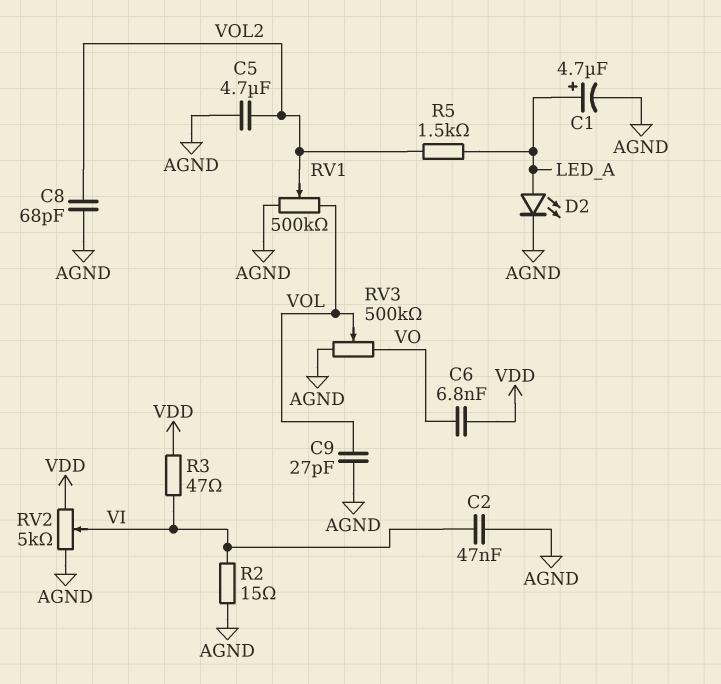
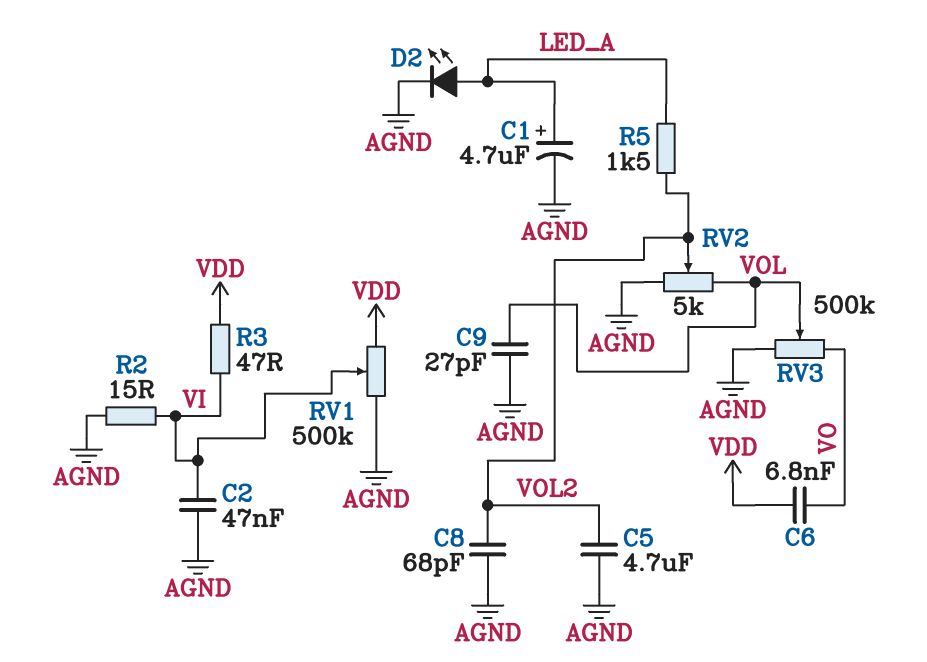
RV1: 500k (AGND, VOL, wiper VOL2) -> 500k (AGND, VDD, wiper VI)
RV2: 5k (AGND, VDD, wiper VI) -> 5k (AGND, VOL, wiper VOL2)

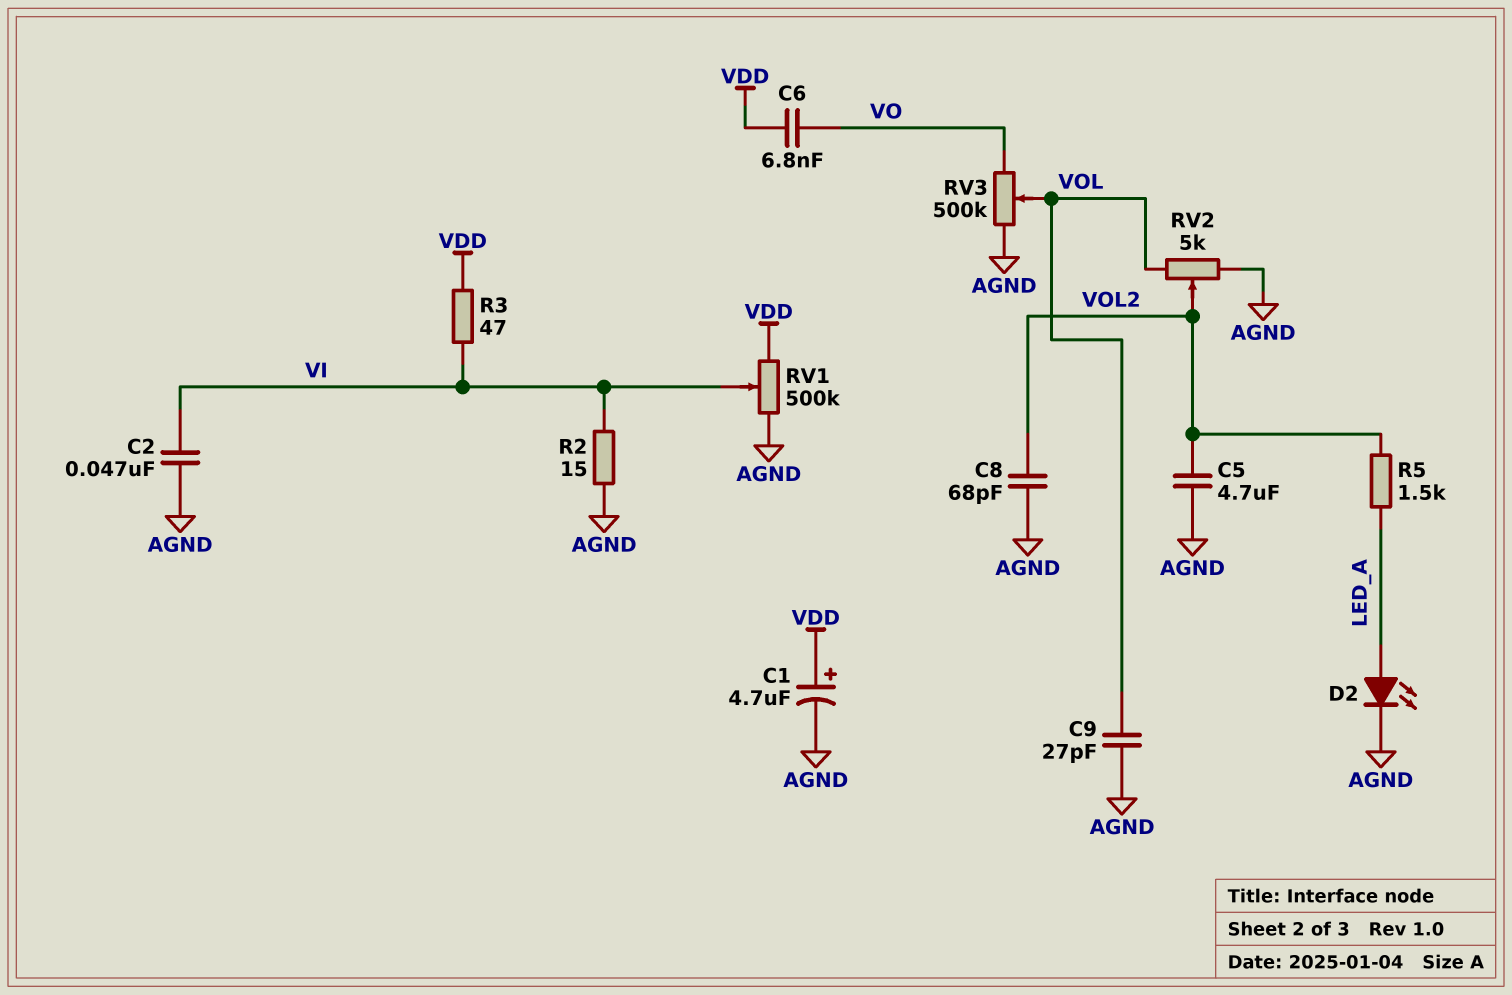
C1: 4.7uF (plus LED_A, minus AGND) -> 4.7uF (plus VDD, minus AGND)

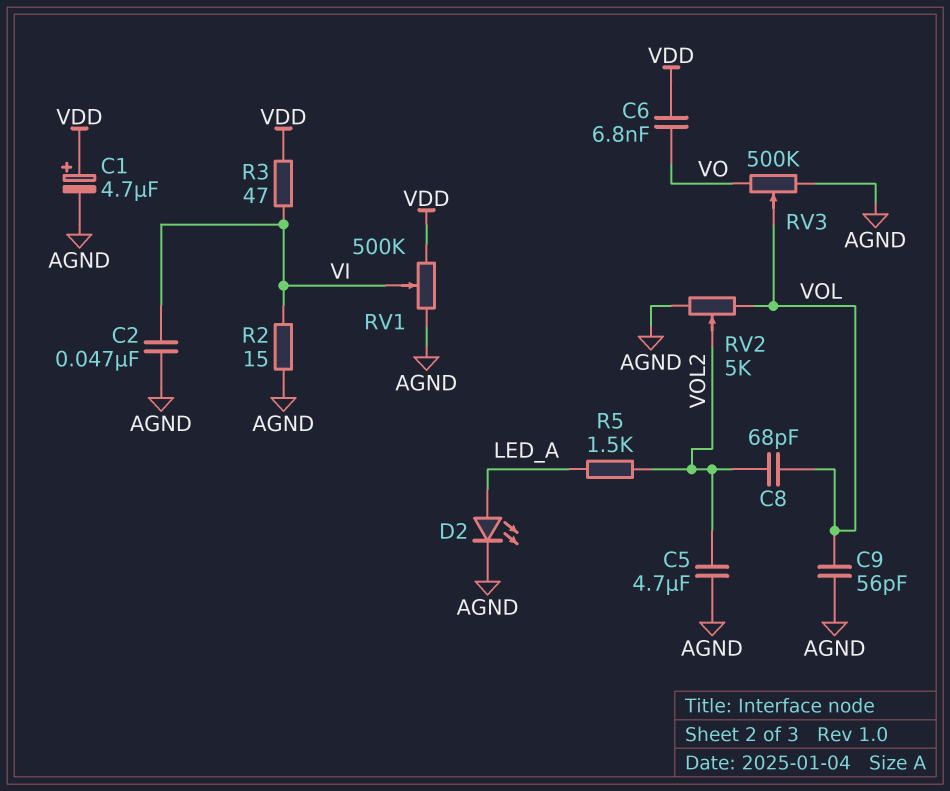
C8: 68pF (AGND, VOL2) -> 68pF (VOL, VOL2)
C9: 27pF (AGND, VOL) -> 56pF (AGND, VOL)

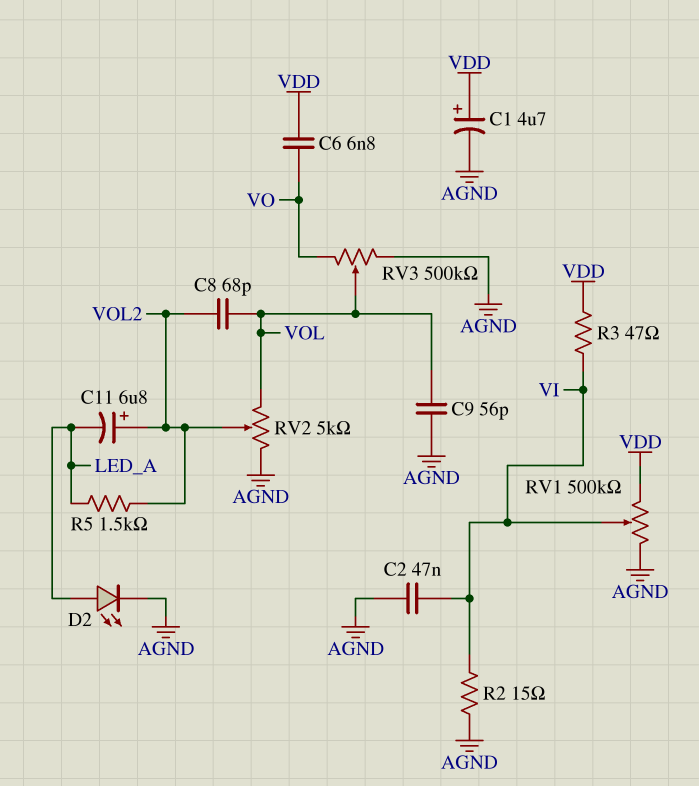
C5: 4.7uF (AGND, VOL2) -> none
C11: none -> 6.8uF (plus VOL2, minus LED_A)

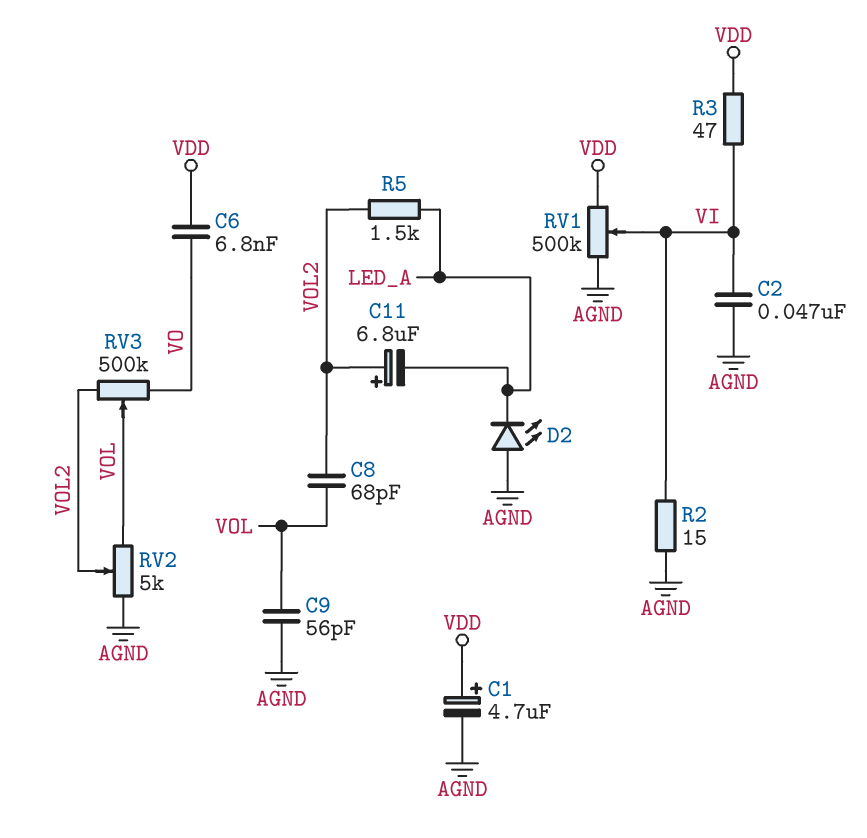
D2: LED (A LED_A, K AGND) -> LED (A AGND, K LED_A)
RV3: 500k (AGND, VO, wiper VOL) -> 500k (VO, VOL2, wiper VOL)

